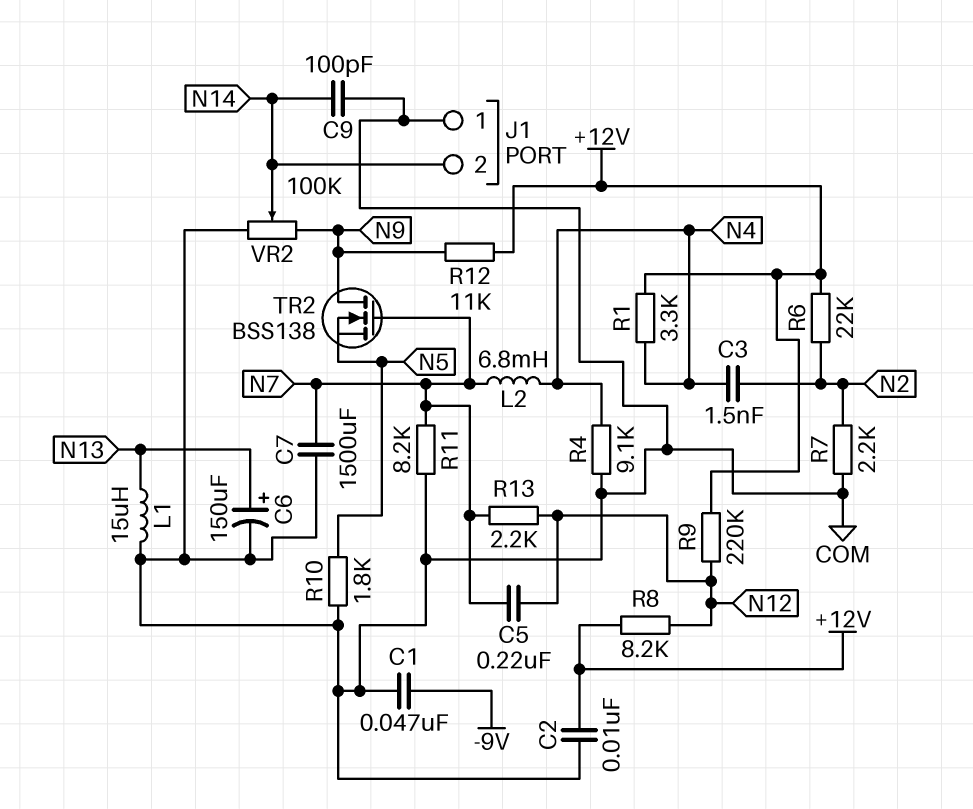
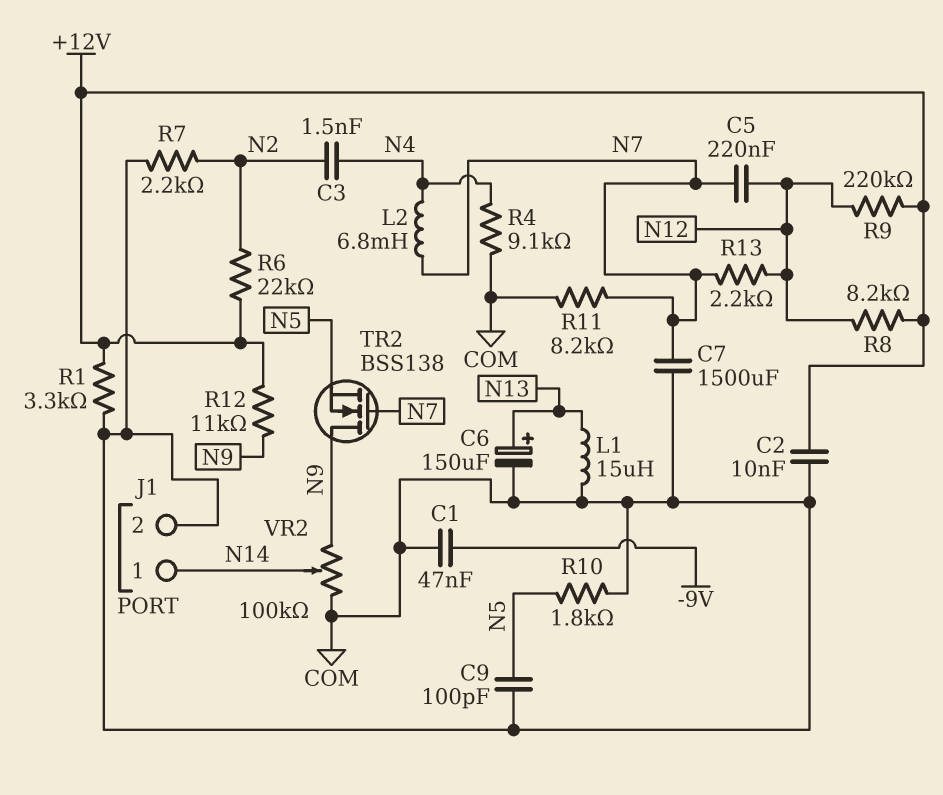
C9: 100pF (COM, N14) -> 100pF (COM, N5)
J1 pin 1: COM -> N14
J1 pin 2: N14 -> COM
R1: 3.3k (+12V, N4) -> 3.3k (+12V, COM)

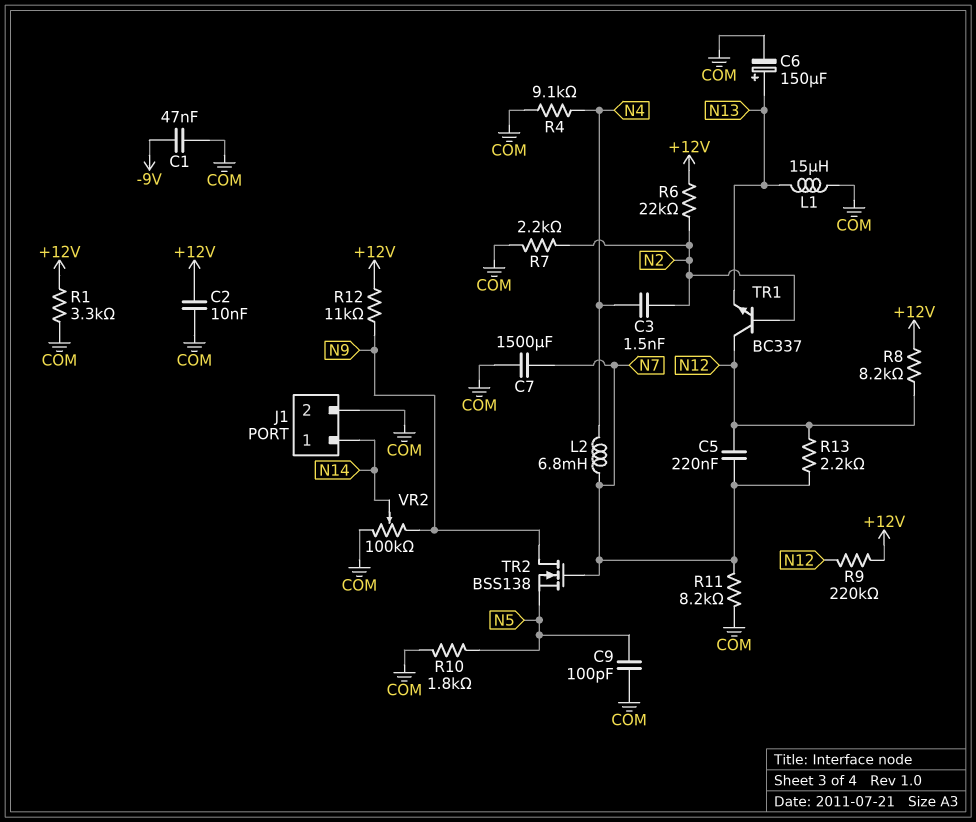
TR1: none -> NPN BC337 (B N2, C N12, E N13)

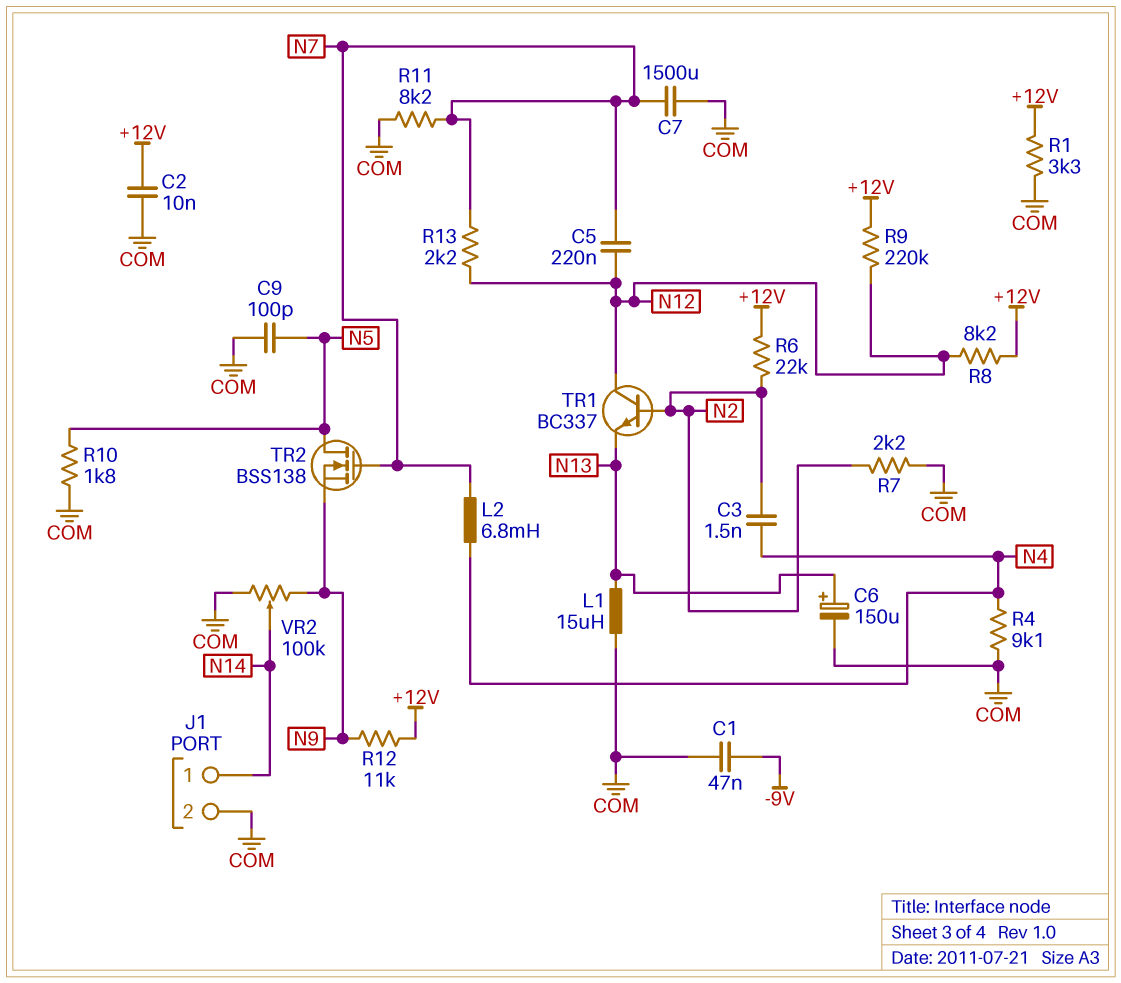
TR2: NMOS BSS138 (G N7, D N9, S N5) -> NMOS BSS138 (G N7, D N5, S N9)

